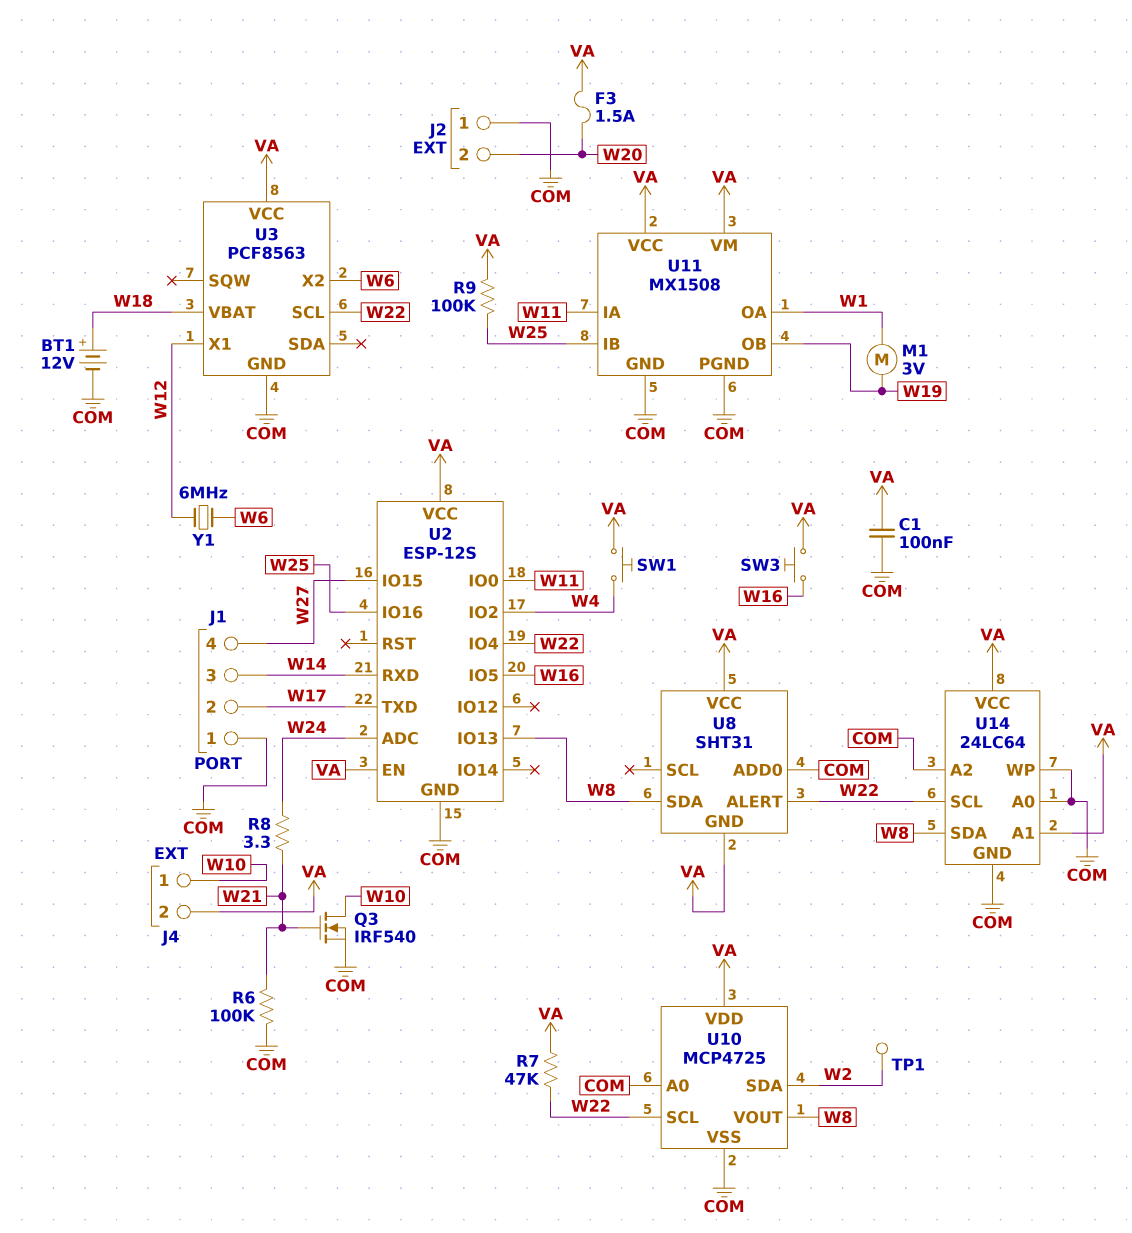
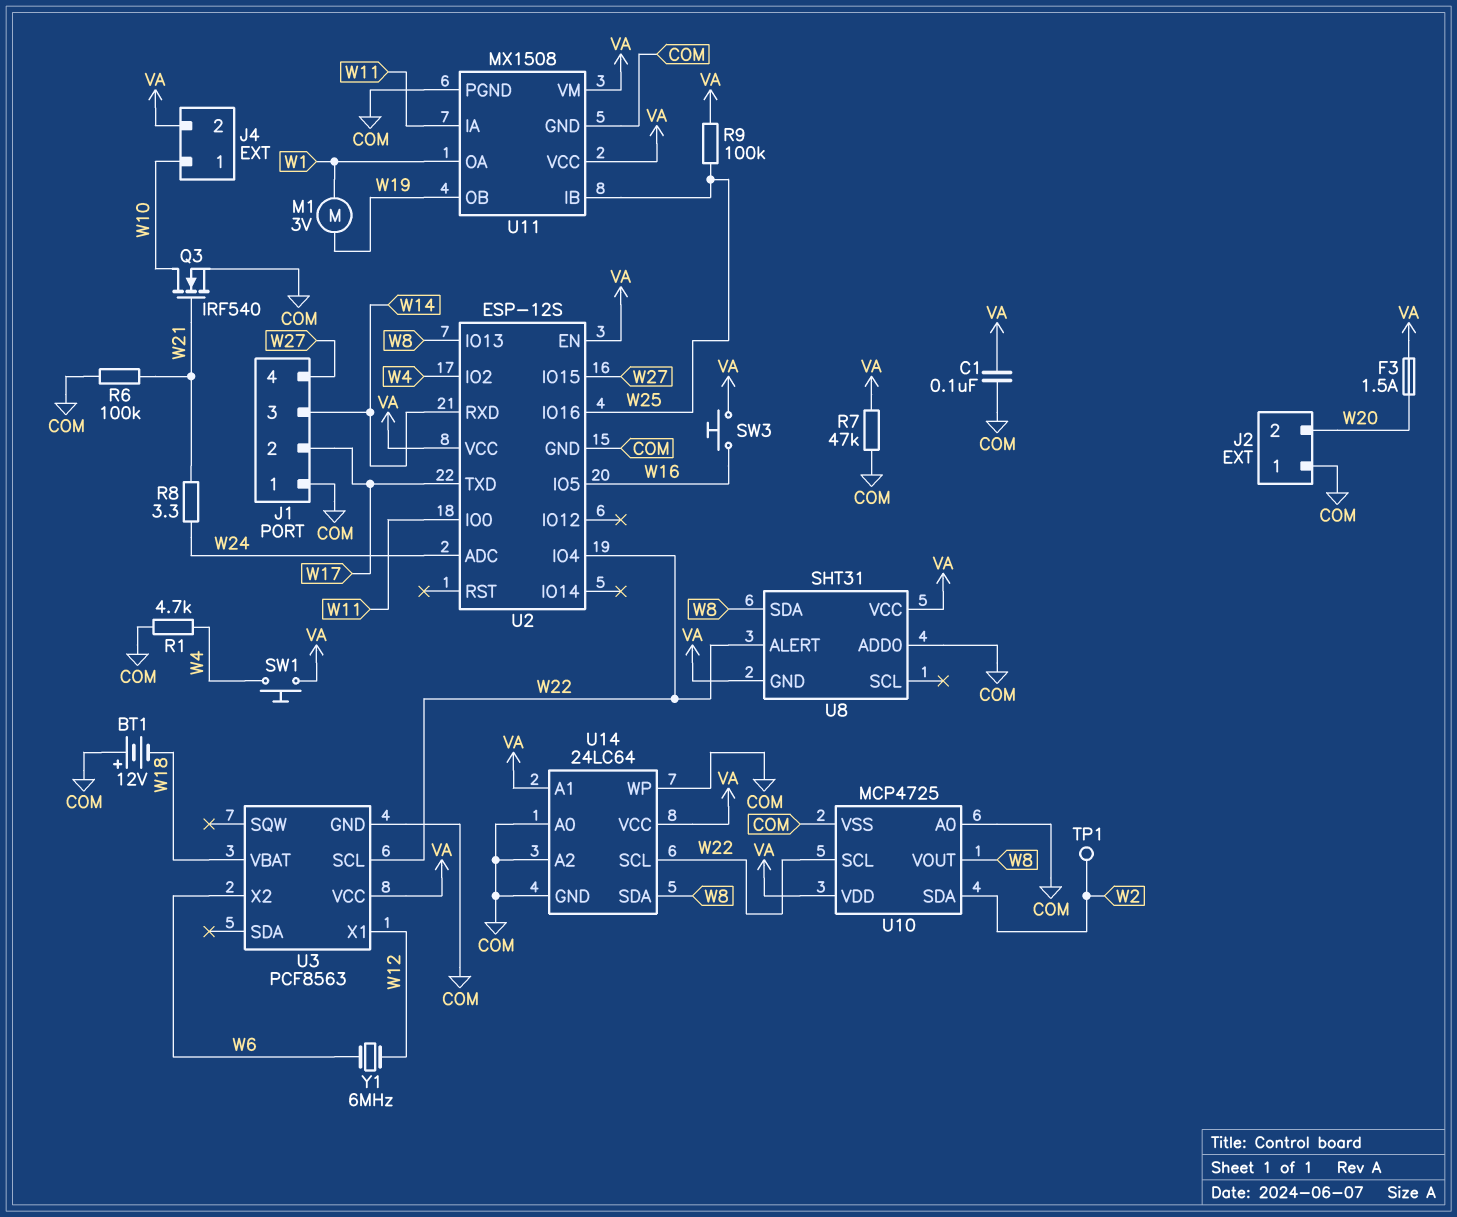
BT1: 12V (plus W18, minus COM) -> 12V (plus COM, minus W18)
R1: none -> 4.7k (COM, W4)
R7: 47k (VA, W22) -> 47k (COM, VA)

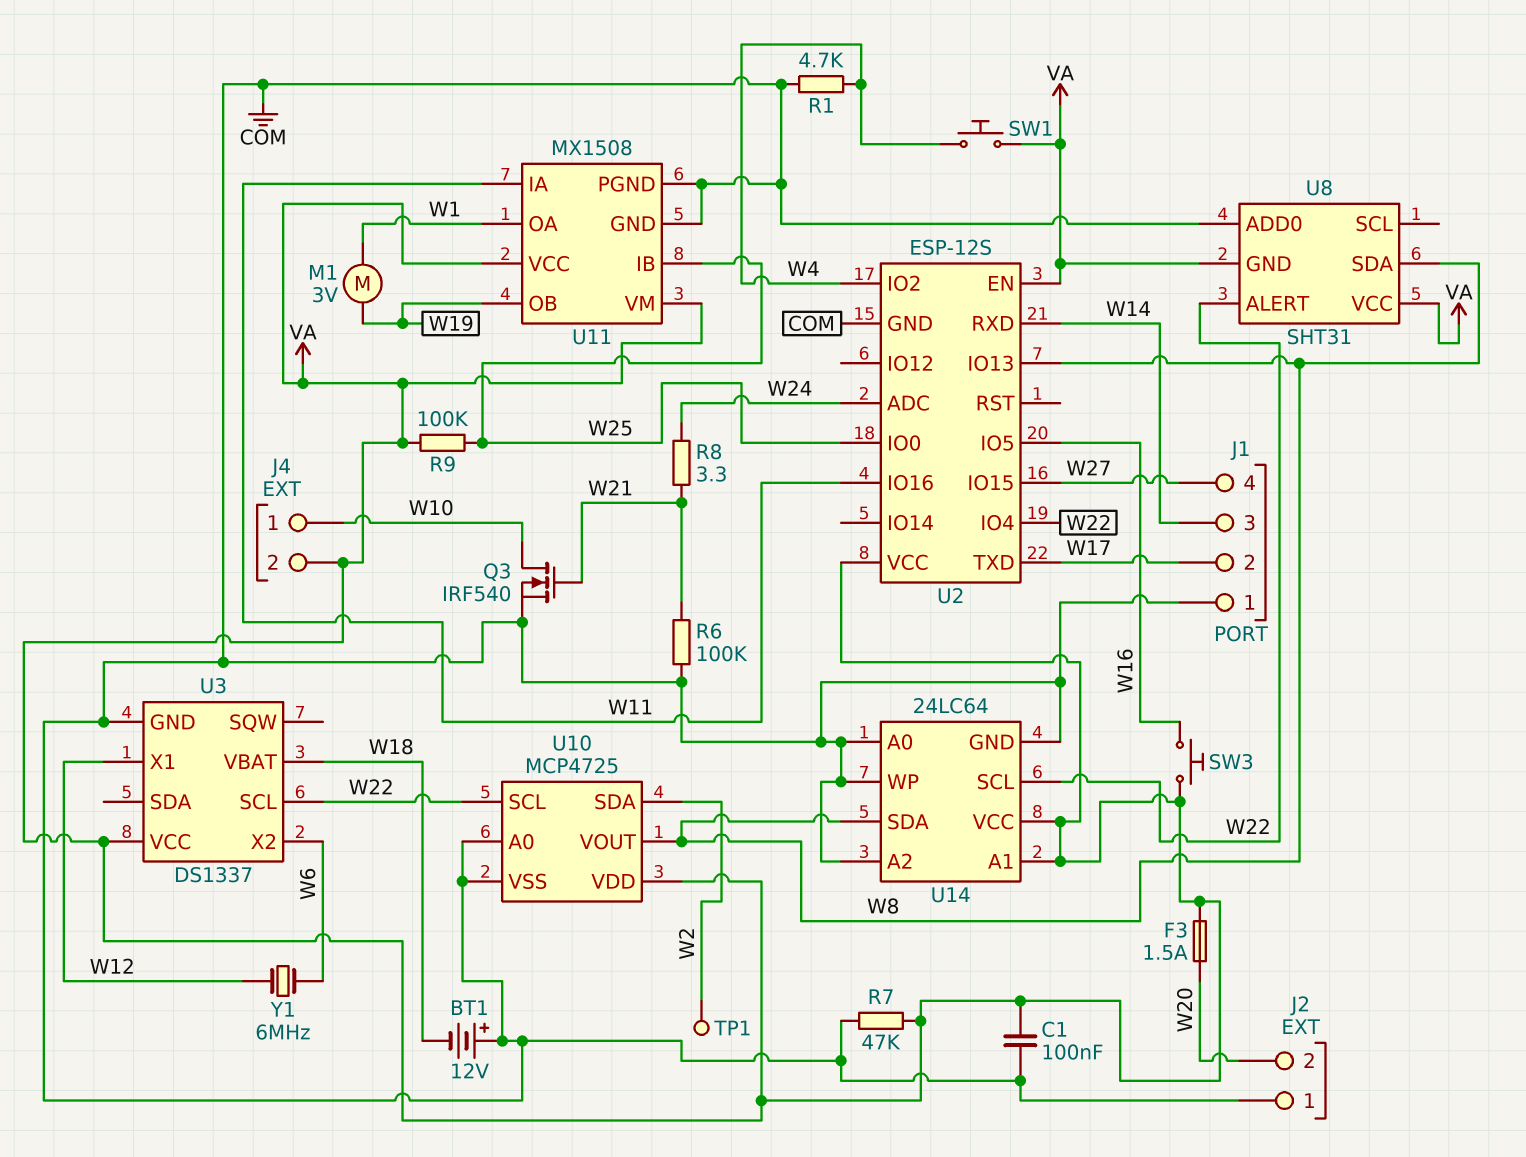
U2 pin IO0: W11 -> W25
U2 pin IO16: W25 -> W11
U3: PCF8563 -> DS1337

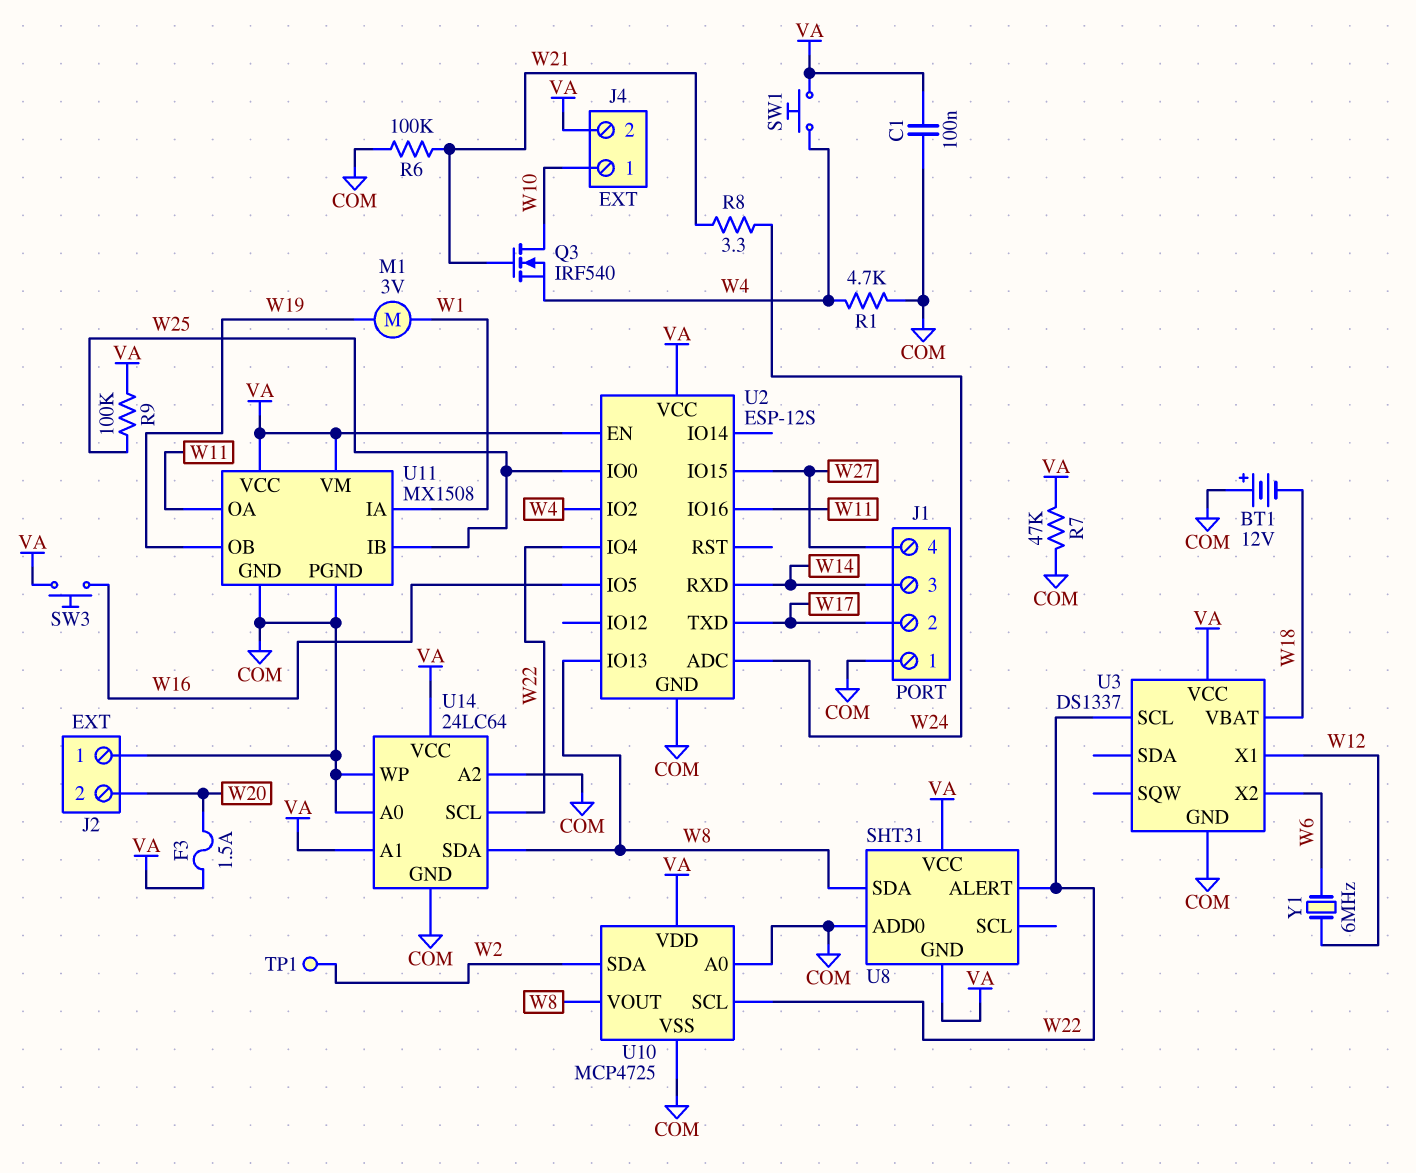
Q3: NMOS IRF540 (G W21, D W10, S COM) -> NMOS IRF540 (G W21, D W10, S W4)
U11 pin IA: W11 -> W1
U11 pin OA: W1 -> W11

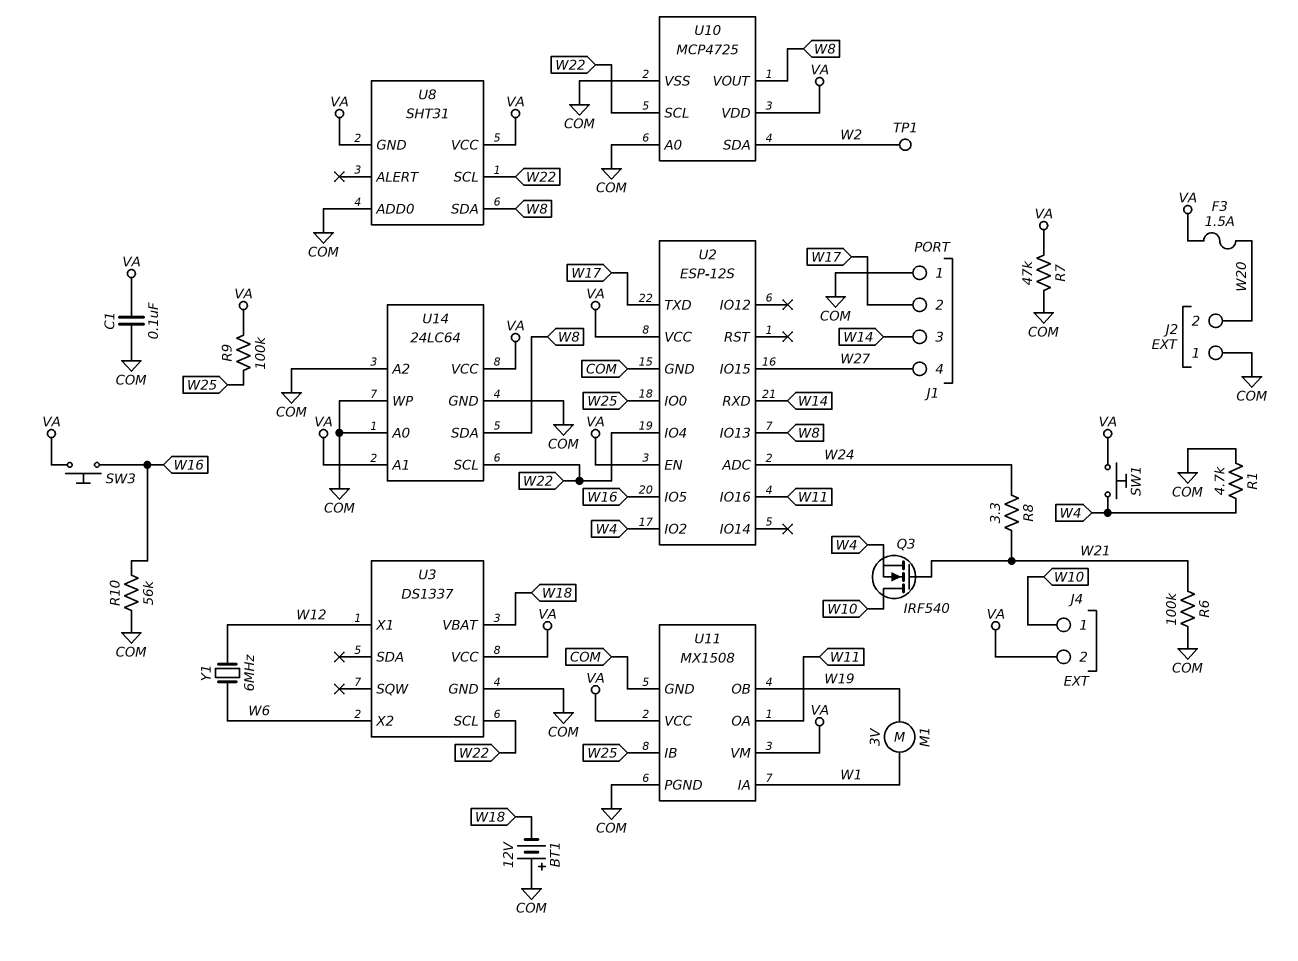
R10: none -> 56k (COM, W16)
U8 pin ALERT: W22 -> none
U8 pin SCL: none -> W22

